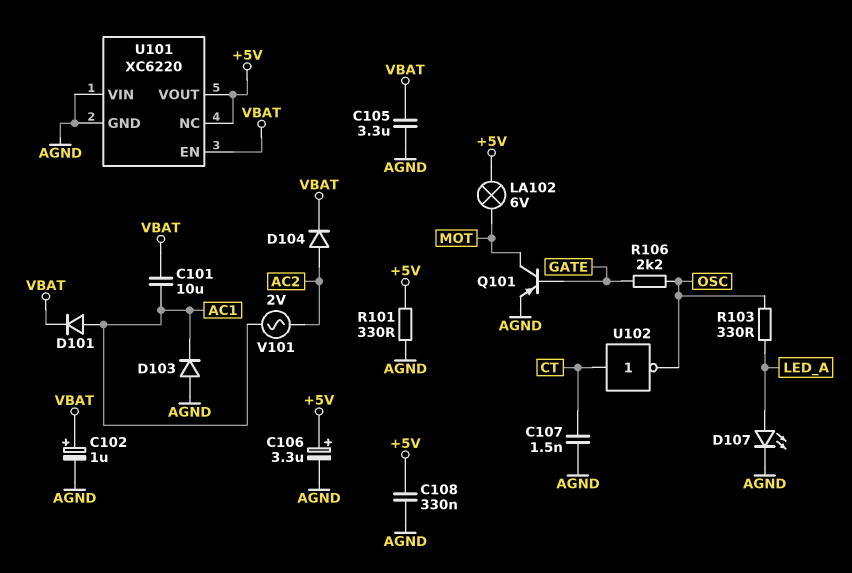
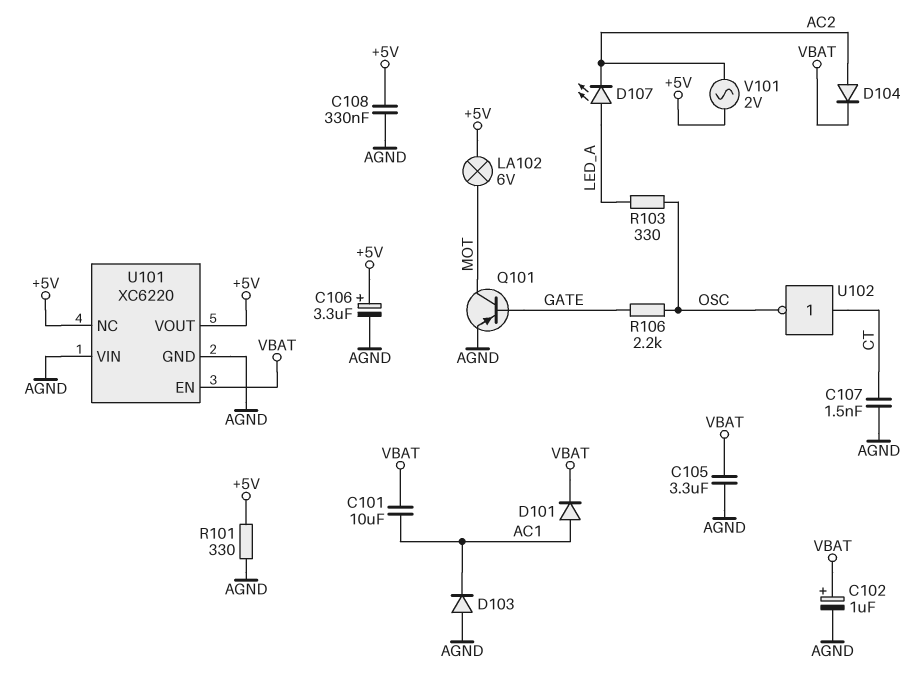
D107: LED (A LED_A, K AGND) -> LED (A LED_A, K AC2)
V101: AC 2V (AC1, AC2) -> AC 2V (+5V, AC2)

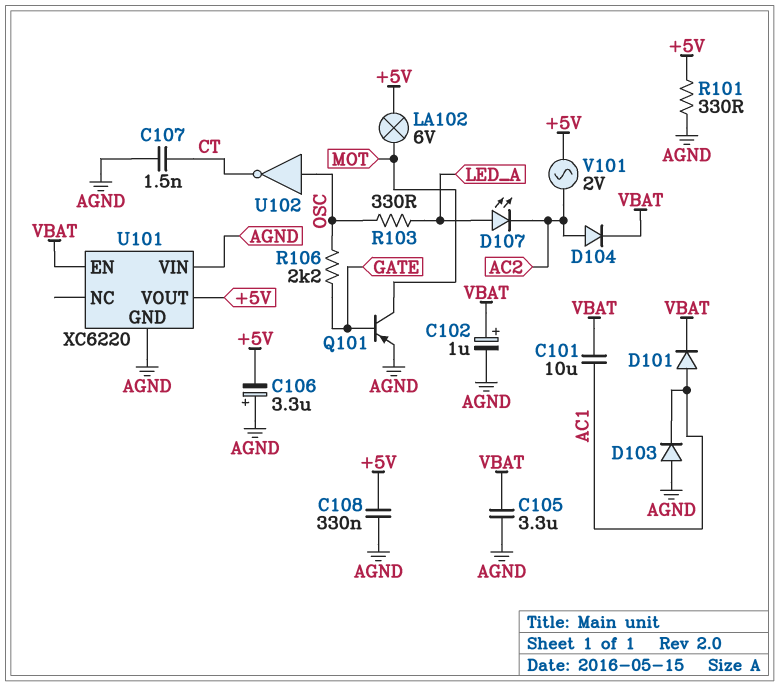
C106: 3.3uF (plus +5V, minus AGND) -> 3.3uF (plus AGND, minus +5V)
U101 pin NC: +5V -> none
U102: NOT (in CT, out OSC) -> NOT (in OSC, out CT)

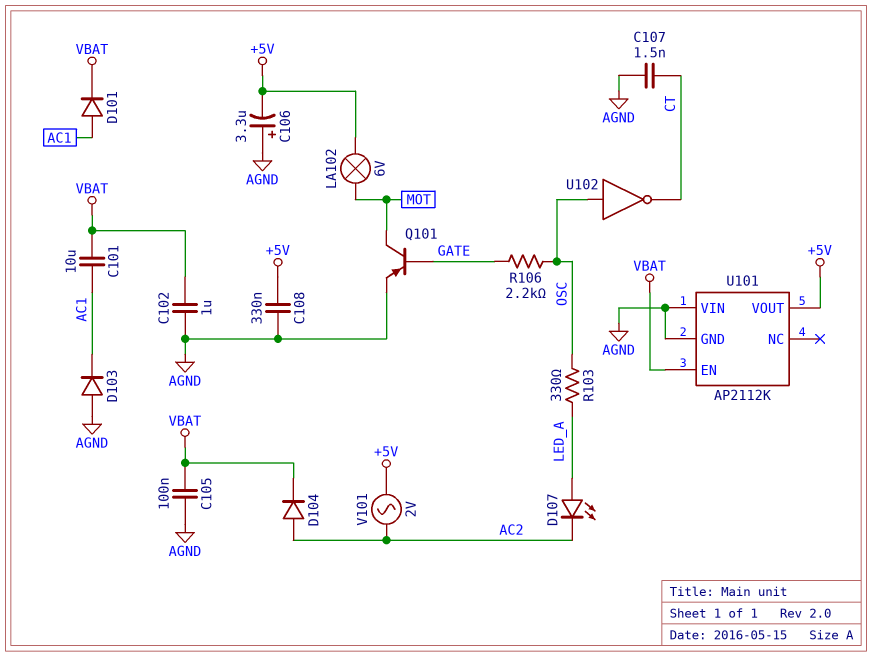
C102: 1uF (plus VBAT, minus AGND) -> 1uF (AGND, VBAT)
C105: 3.3uF (AGND, VBAT) -> 100nF (AGND, VBAT)
R101: 330 (+5V, AGND) -> none
U101: XC6220 -> AP2112K

